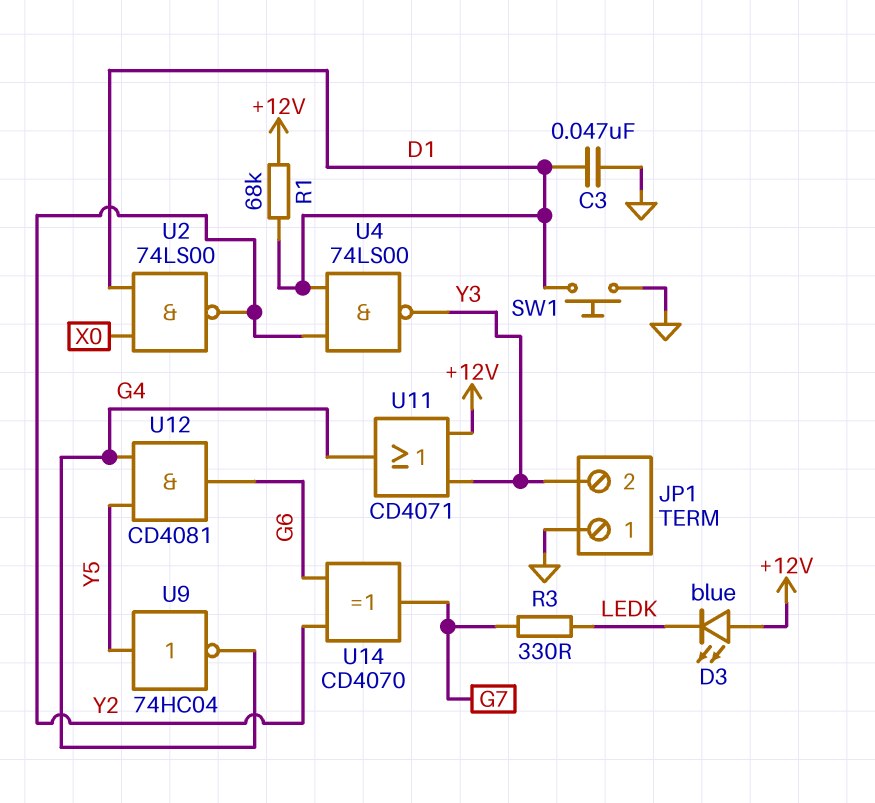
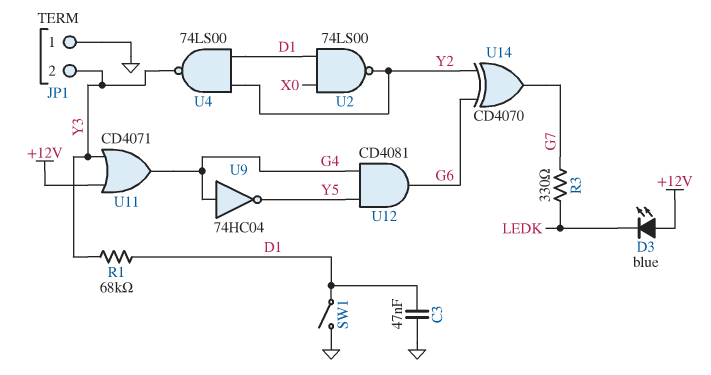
R1: 68k (+12V, D1) -> 68k (D1, Y3)
SW1: button (D1, GND) -> switch (D1, GND)
U9: NOT 74HC04 (in Y5, out G4) -> NOT 74HC04 (in G4, out Y5)

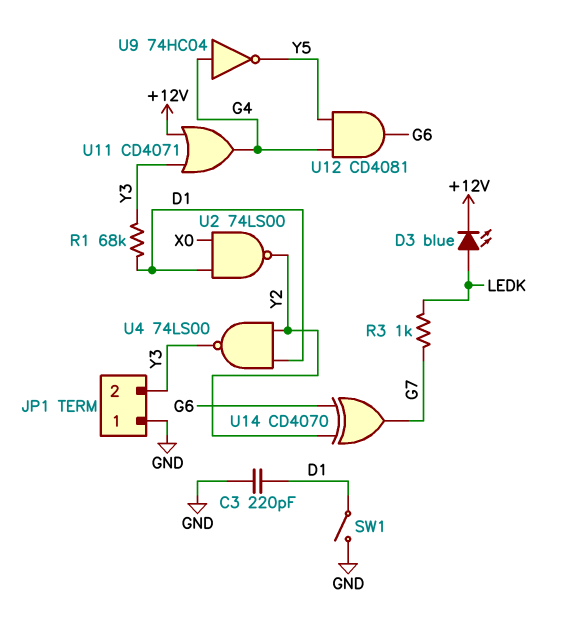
C3: 47nF (D1, GND) -> 220pF (D1, GND)
D3: LED blue (A +12V, K LEDK) -> LED blue (A LEDK, K +12V)
R3: 330 (G7, LEDK) -> 1k (G7, LEDK)

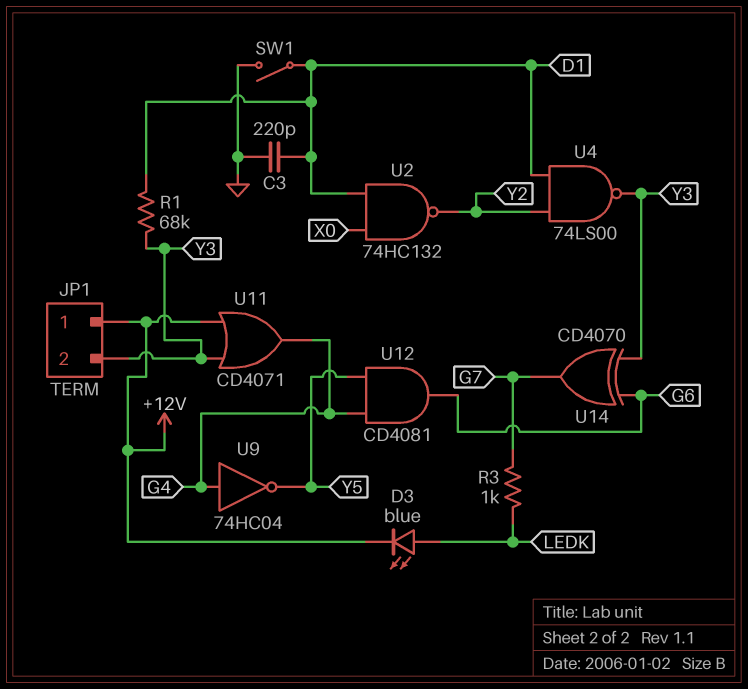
JP1 pin 1: GND -> +12V
U2: NAND 74LS00 (in D1, in X0, out Y2) -> NAND 74HC132 (in D1, in X0, out Y2)
U14: XOR CD4070 (in G6, in Y2, out G7) -> XOR CD4070 (in G6, in Y3, out G7)

